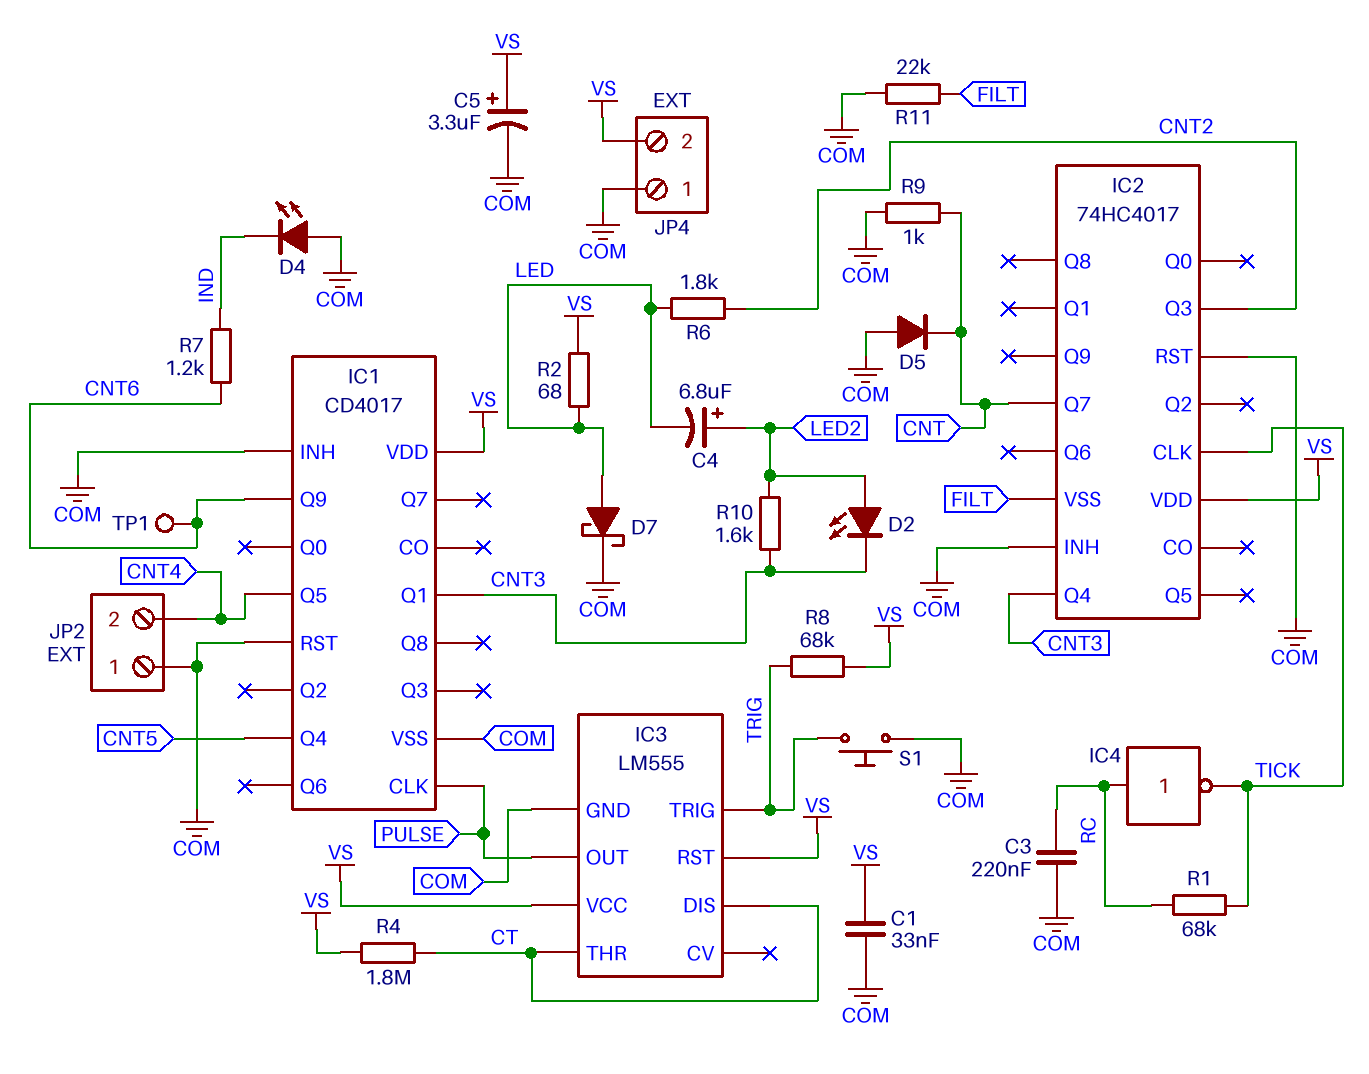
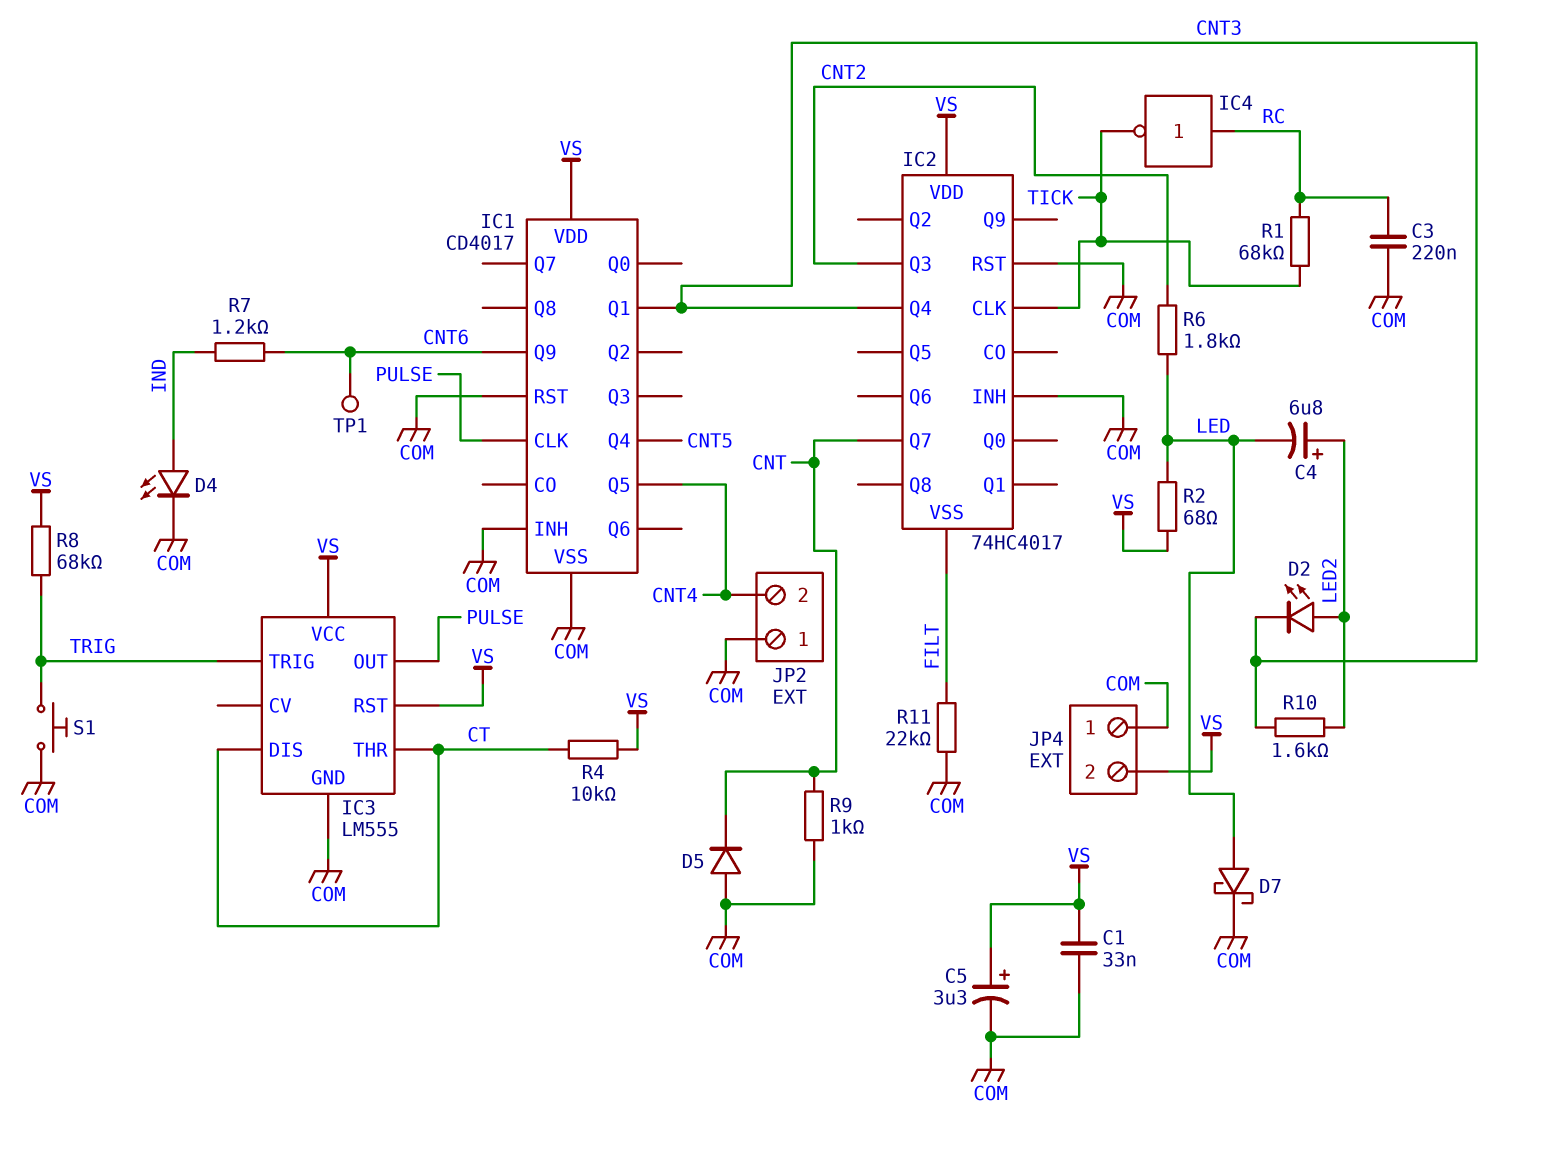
D4: LED (A COM, K IND) -> LED (A IND, K COM)
R4: 1.8M (CT, VS) -> 10k (CT, VS)

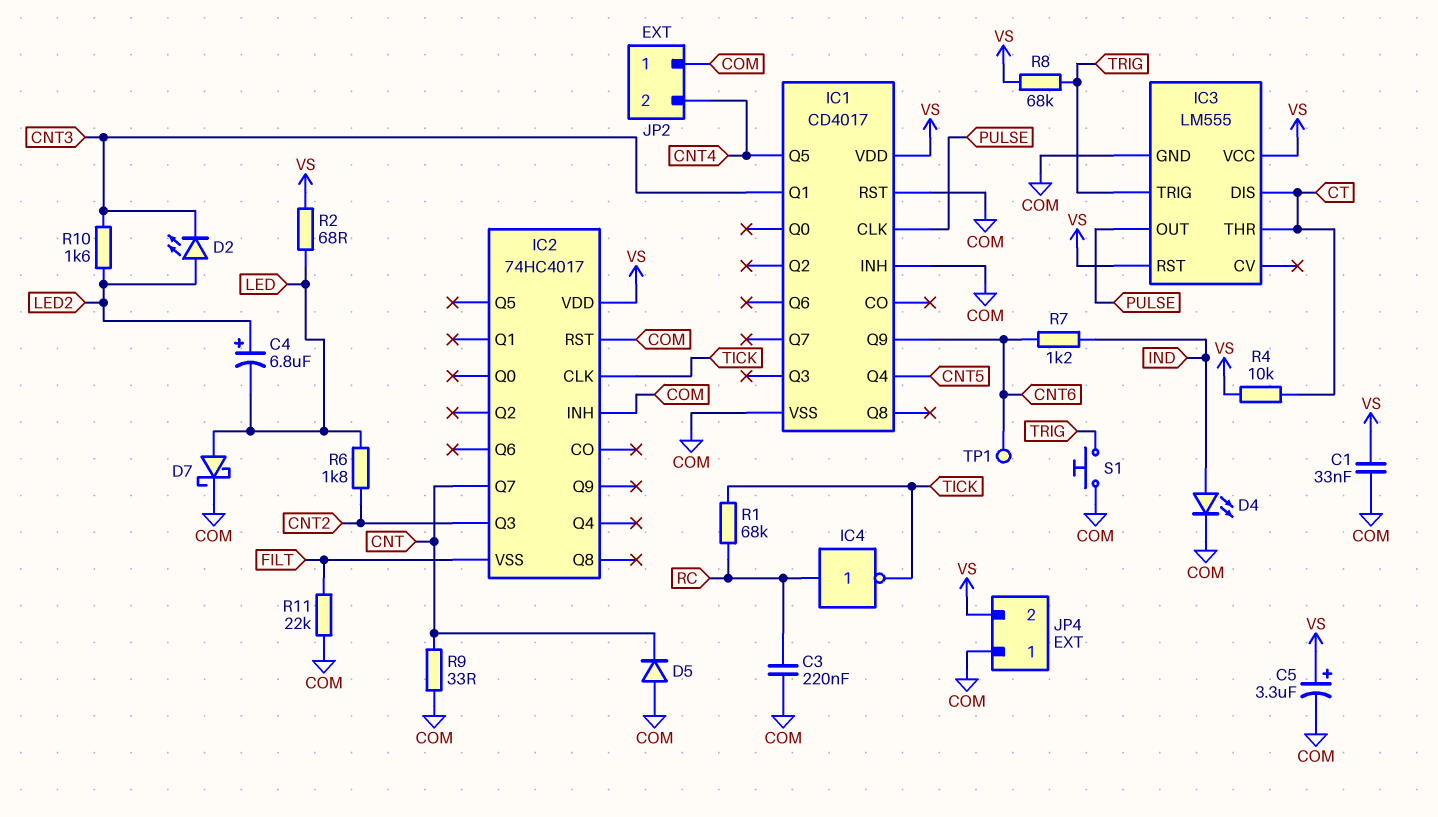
IC2 pin Q4: CNT3 -> none
R9: 1k (CNT, COM) -> 33 (CNT, COM)

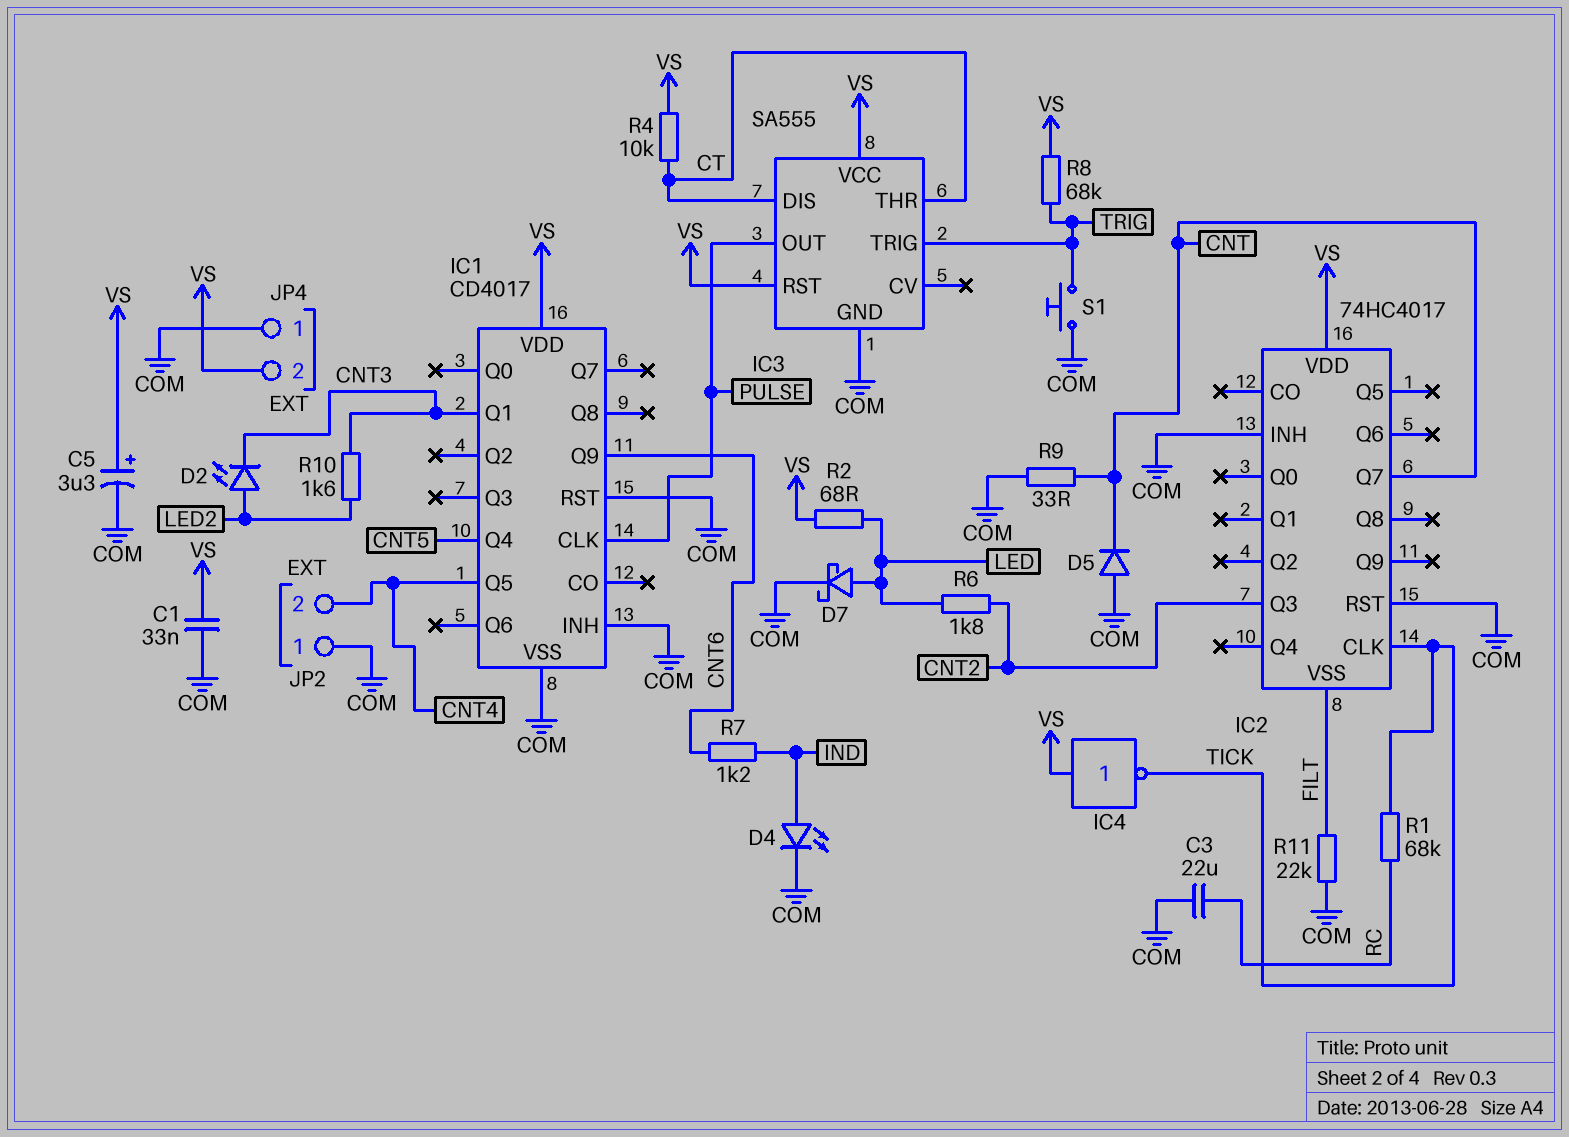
C3: 220nF (COM, RC) -> 22uF (COM, RC)
C4: 6.8uF (plus LED2, minus LED) -> none
IC3: LM555 -> SA555
IC4: NOT (in RC, out TICK) -> NOT (in VS, out TICK)
TP1: test point (CNT6) -> none

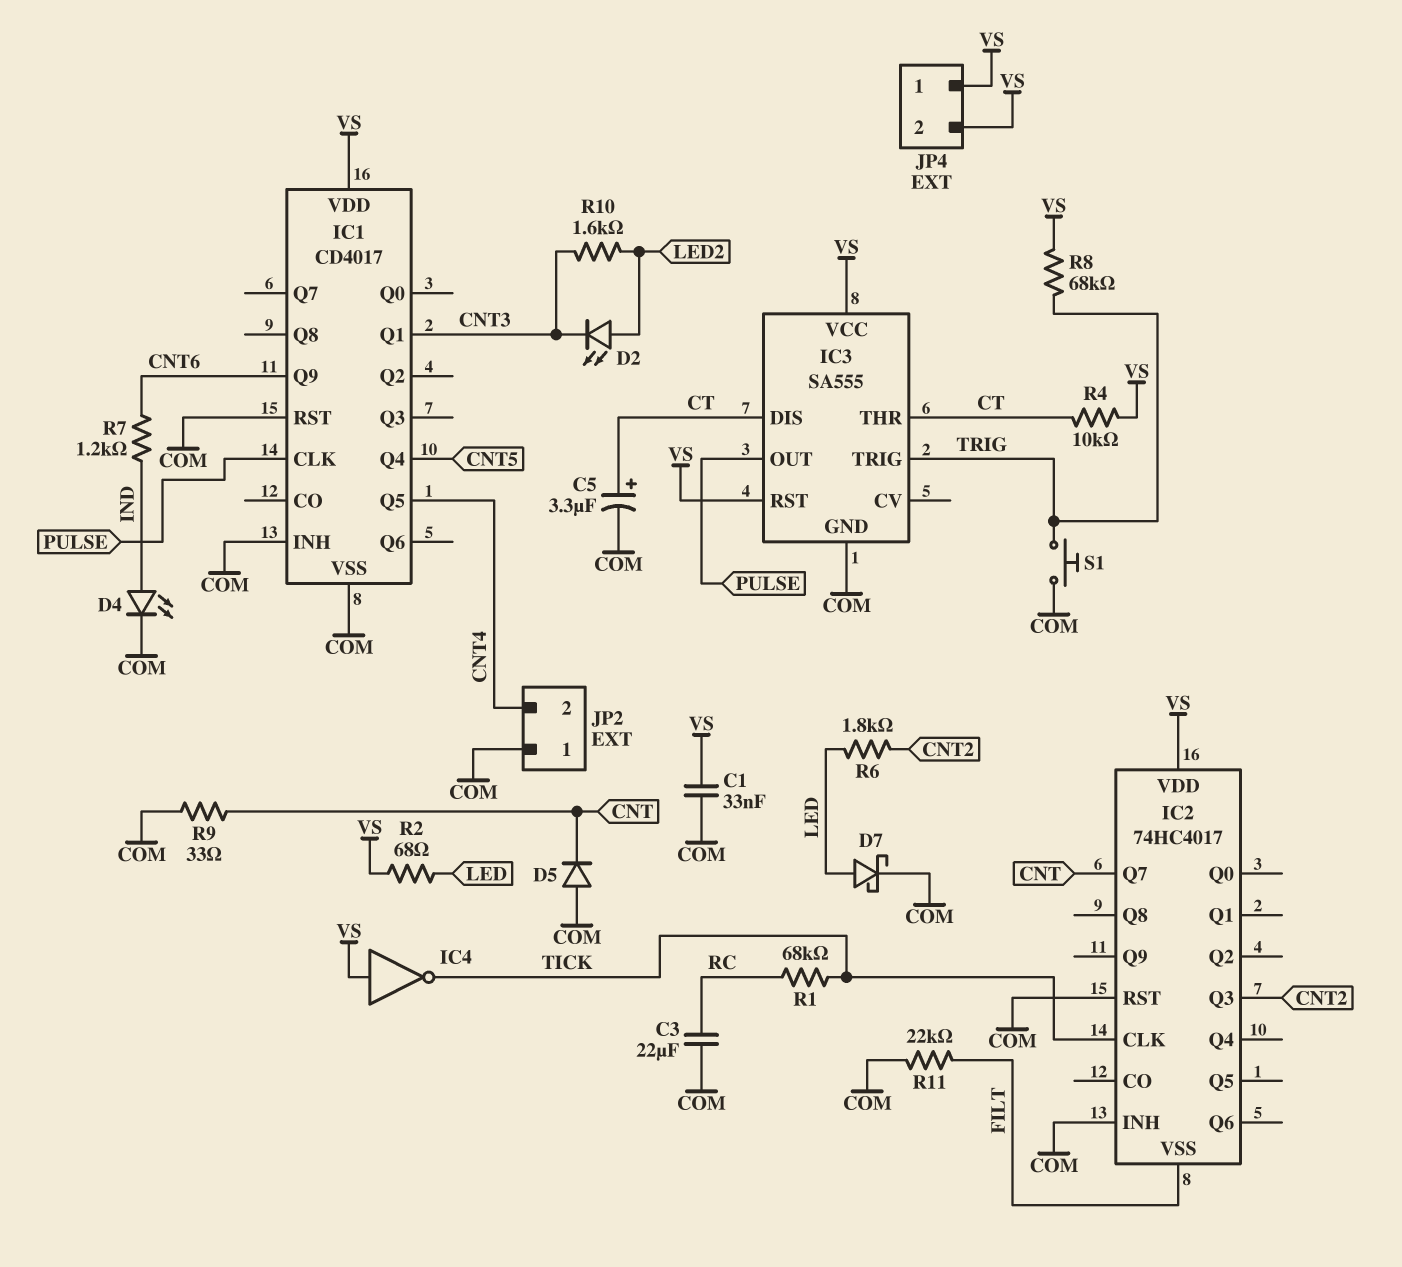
C5: 3.3uF (plus VS, minus COM) -> 3.3uF (plus CT, minus COM)
JP4 pin 1: COM -> VS

